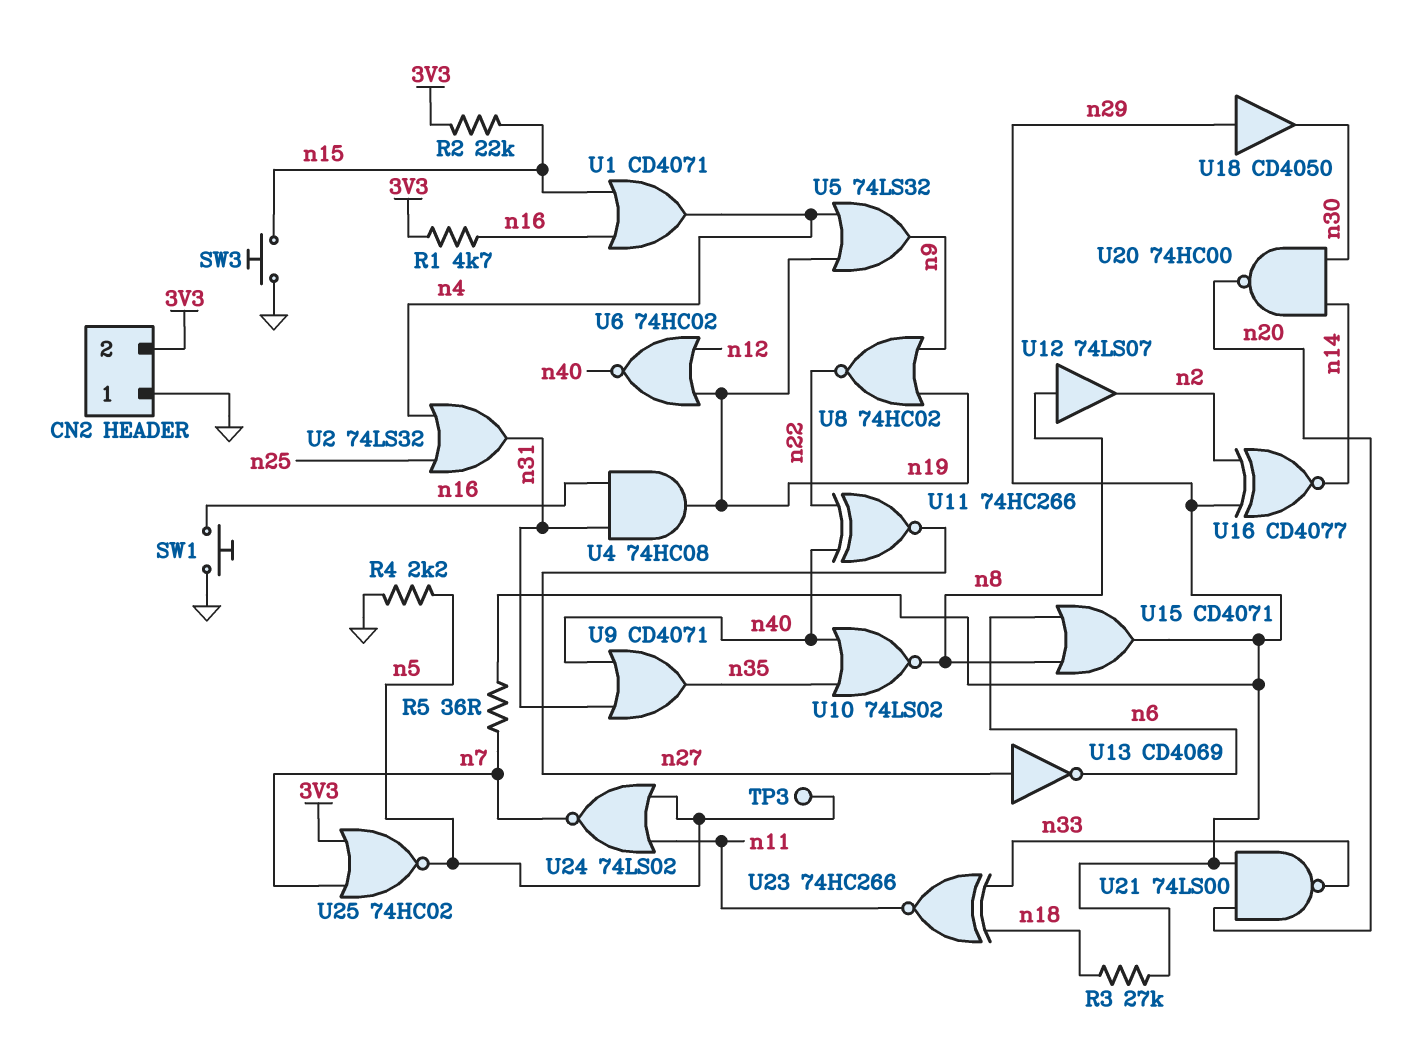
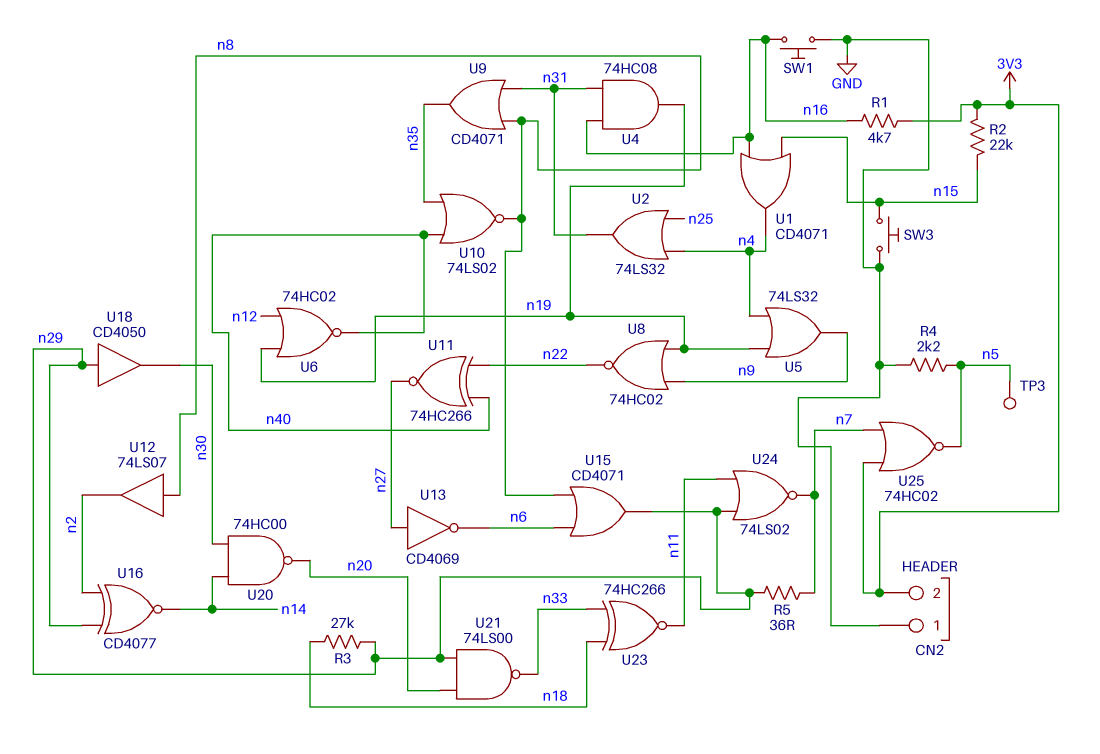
U9: OR CD4071 (in n31, in n40, out n35) -> OR CD4071 (in n8, in n31, out n35)
U24: NOR 74LS02 (in n5, in n11, out n7) -> NOR 74LS02 (in n11, in n29, out n7)

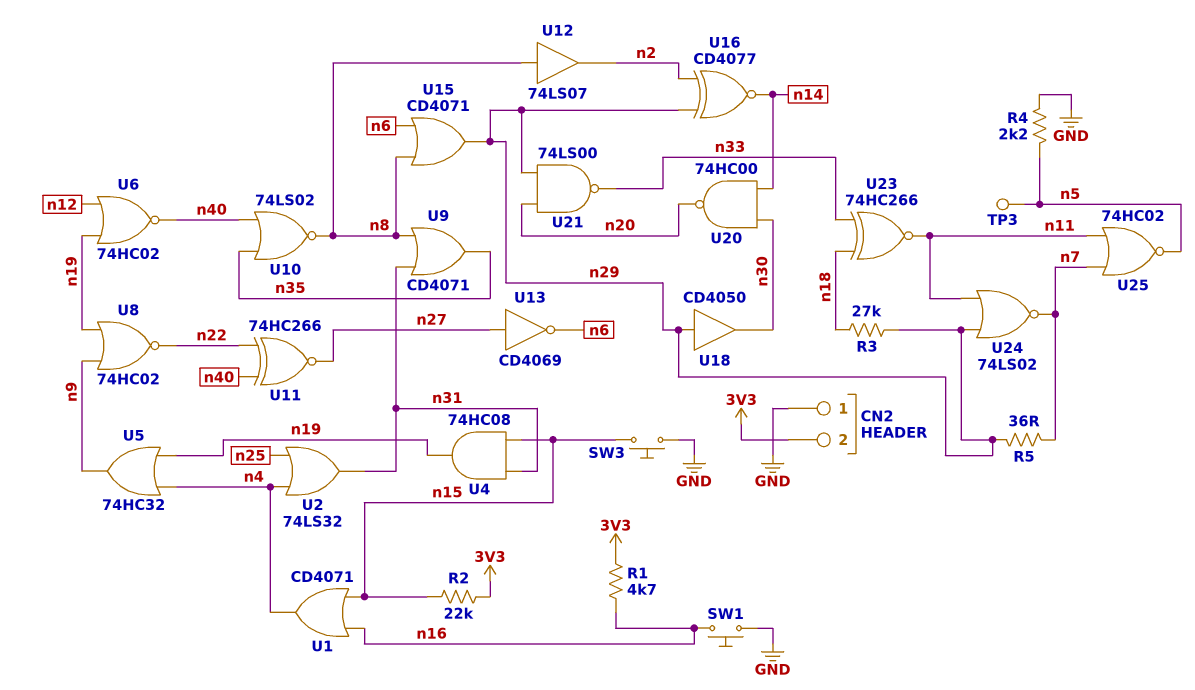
U4: AND 74HC08 (in n16, in n31, out n19) -> AND 74HC08 (in n15, in n31, out n19)
U5: OR 74LS32 (in n4, in n19, out n9) -> OR 74HC32 (in n4, in n19, out n9)
U25: NOR 74HC02 (in 3V3, in n7, out n5) -> NOR 74HC02 (in n7, in n11, out n5)

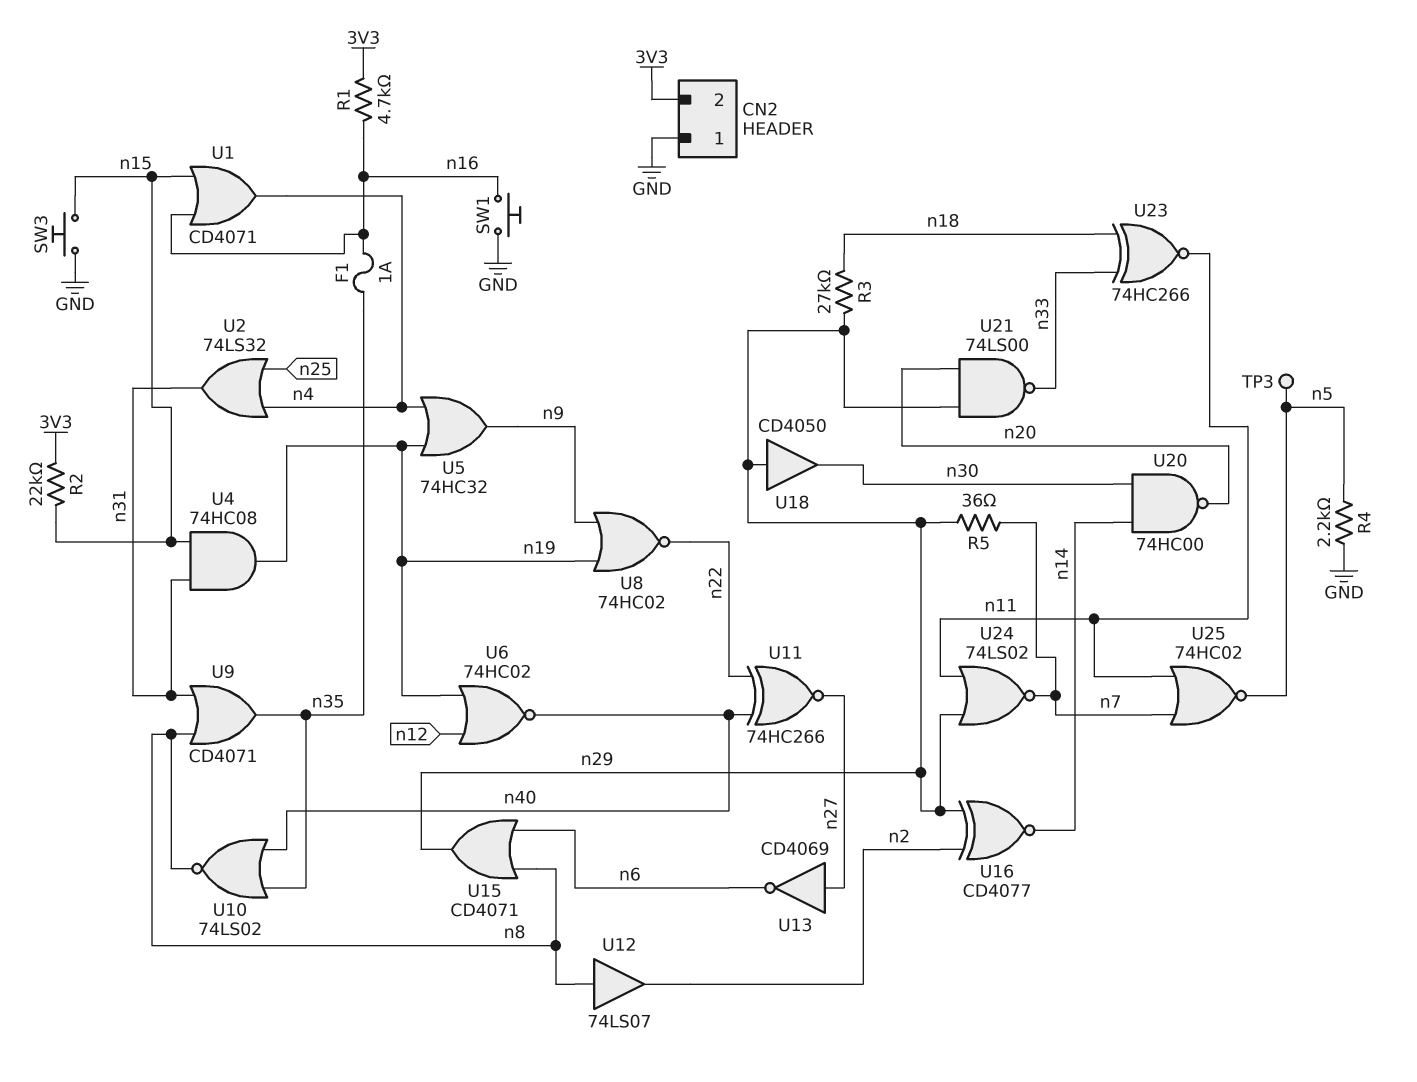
F1: none -> 1A (n16, n35)

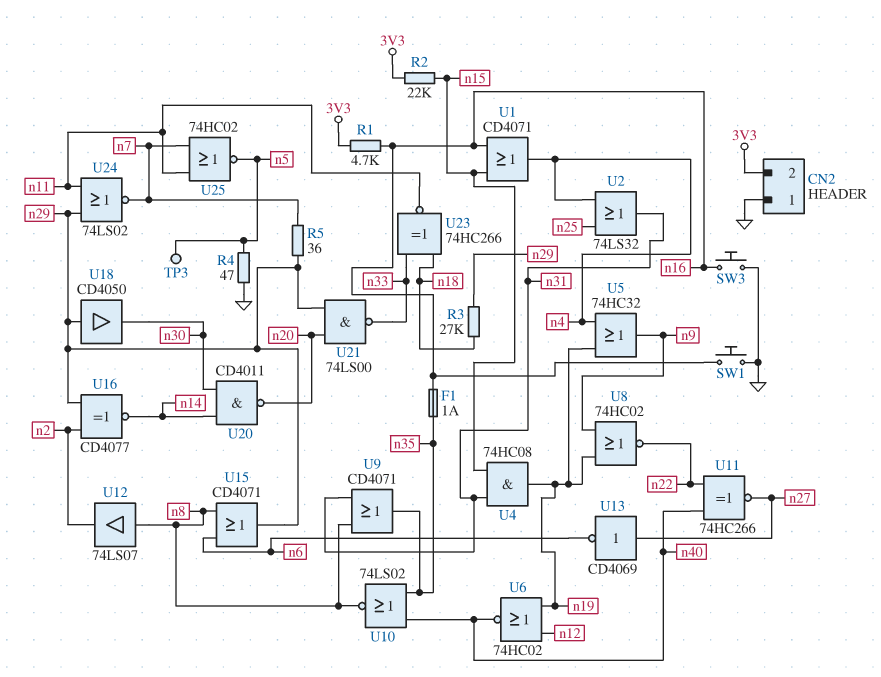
R4: 2.2k (GND, n5) -> 47 (GND, n5)
SW3: button (GND, n15) -> button (GND, n16)
U20: NAND 74HC00 (in n14, in n30, out n20) -> NAND CD4011 (in n14, in n30, out n20)

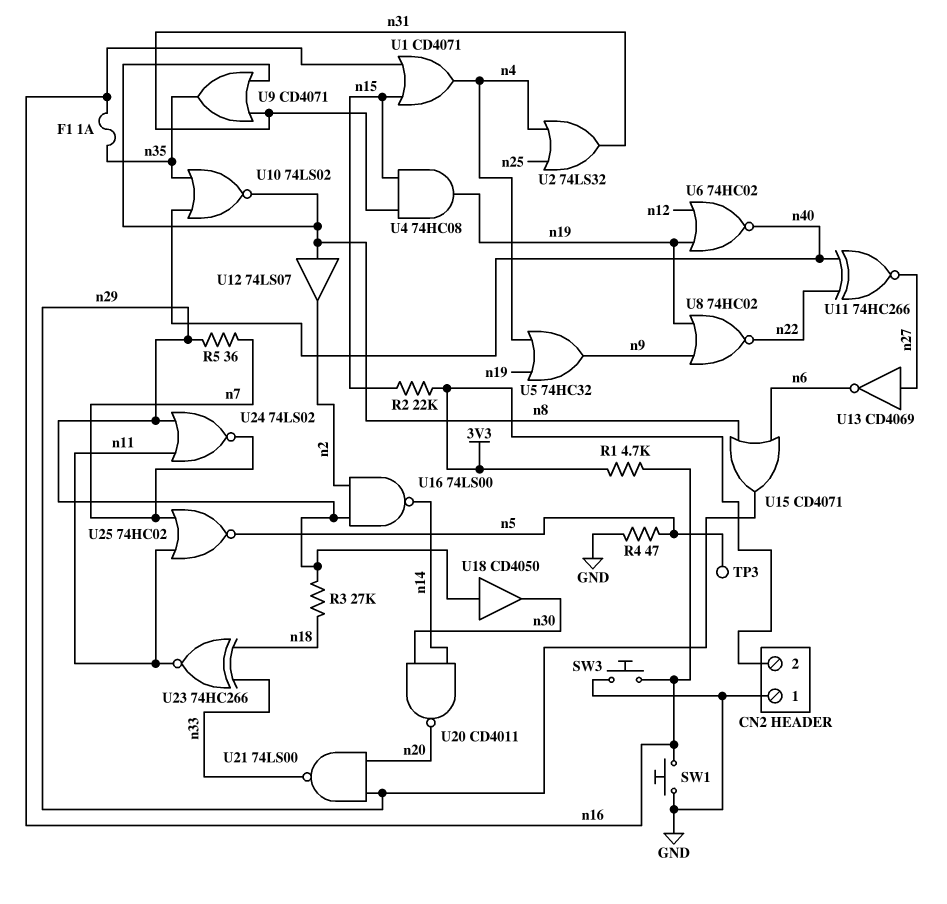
U16: XNOR CD4077 (in n2, in n29, out n14) -> NAND 74LS00 (in n2, in n29, out n14)

